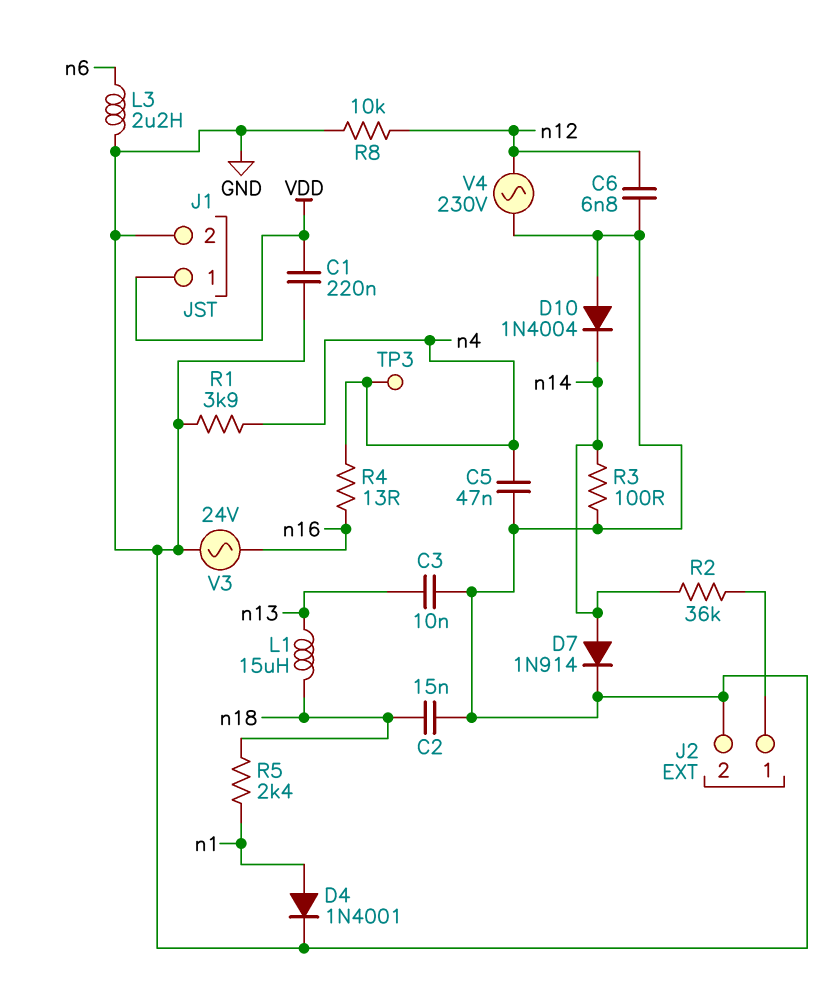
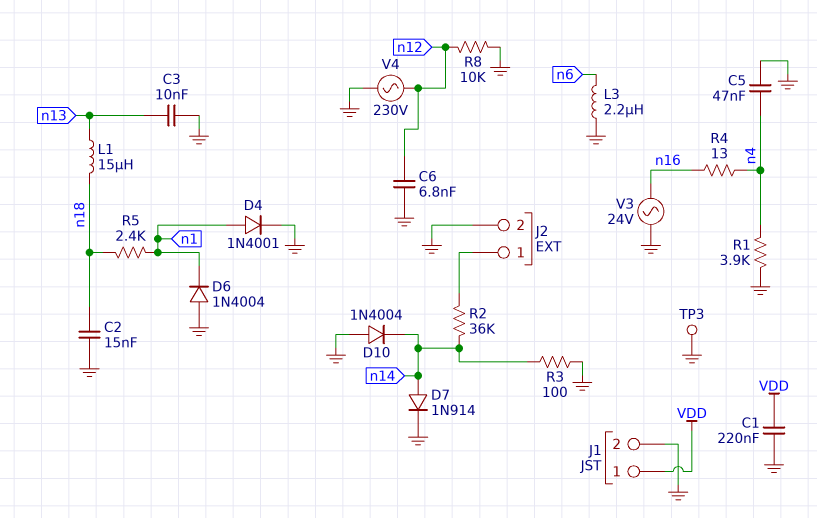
D6: none -> diode 1N4004 (A GND, K n1)
TP3: test point (n4) -> test point (GND)

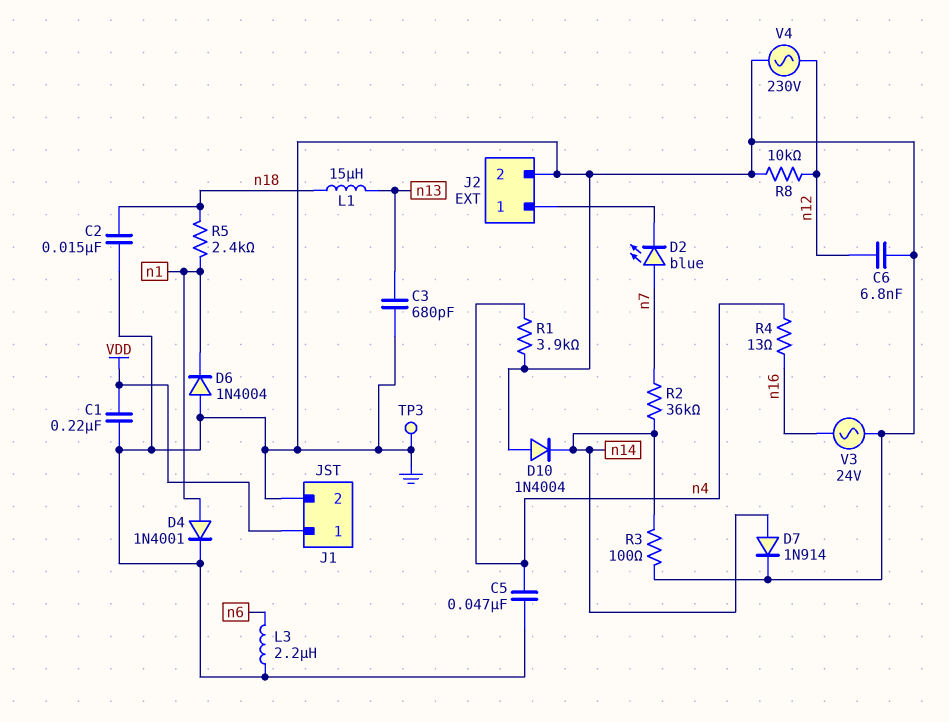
C3: 10nF (GND, n13) -> 680pF (GND, n13)
D2: none -> LED blue (A n7, K J2/1)
R2: 36k (J2/1, n14) -> 36k (n7, n14)

